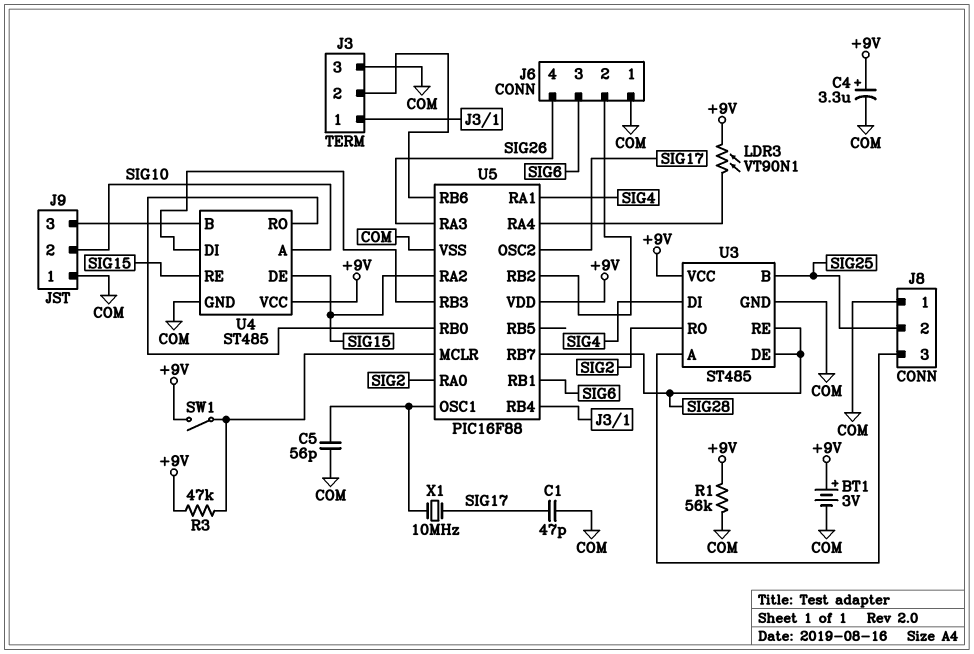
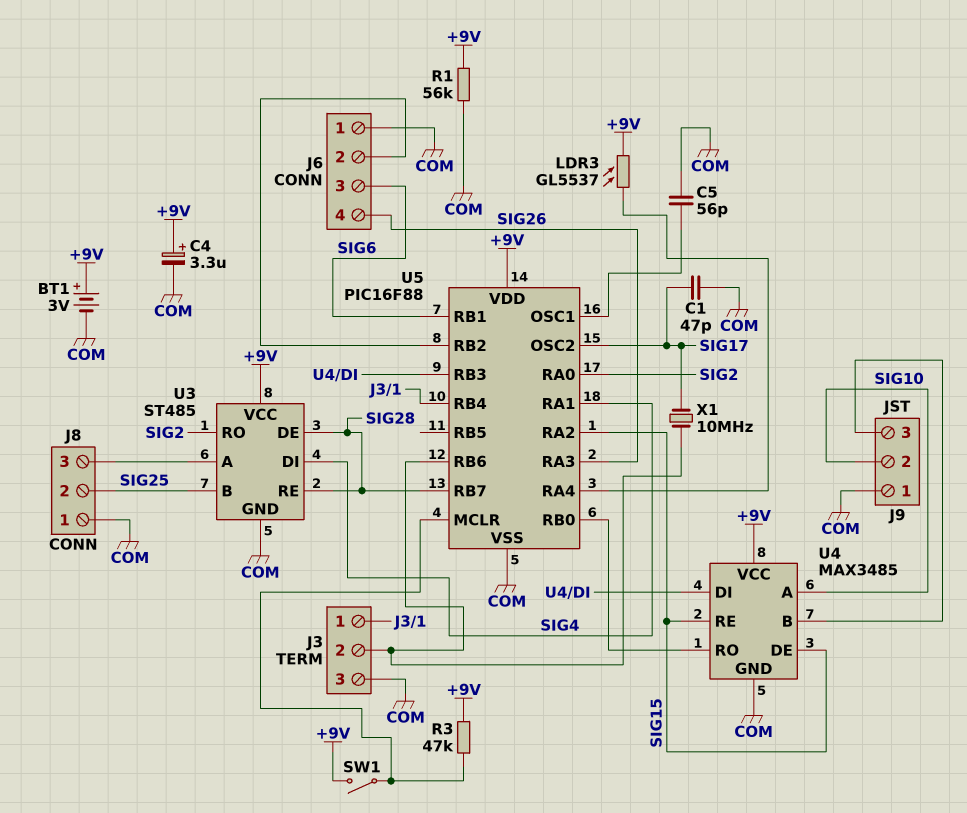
LDR3: VT90N1 (+9V, U5/RA4) -> GL5537 (+9V, U5/RA4)
U4: ST485 -> MAX3485
X1: 10MHz (SIG17, U5/OSC1) -> 10MHz (J3/2, SIG17)

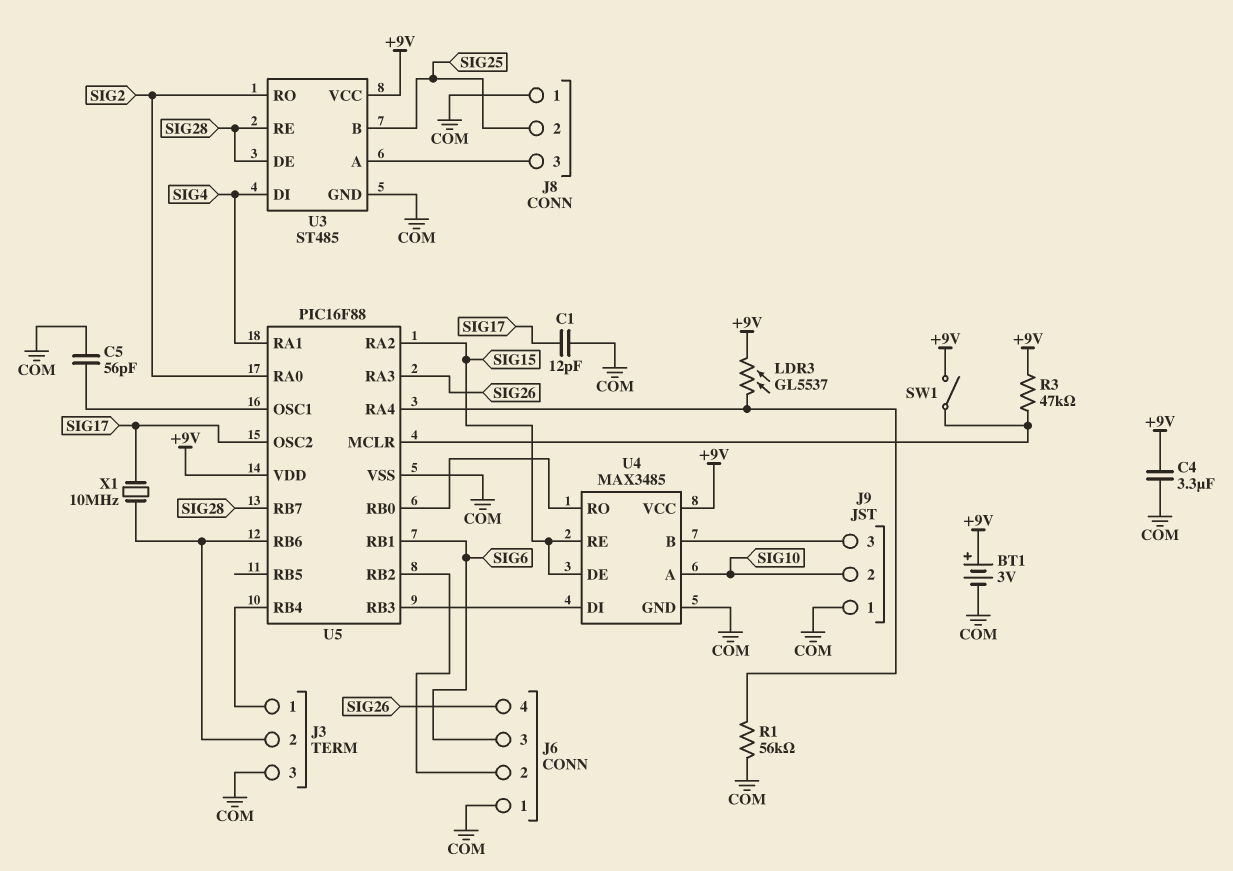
C1: 47pF (COM, SIG17) -> 12pF (COM, SIG17)
C4: 3.3uF (plus +9V, minus COM) -> 3.3uF (+9V, COM)
R1: 56k (+9V, COM) -> 56k (COM, U5/RA4)

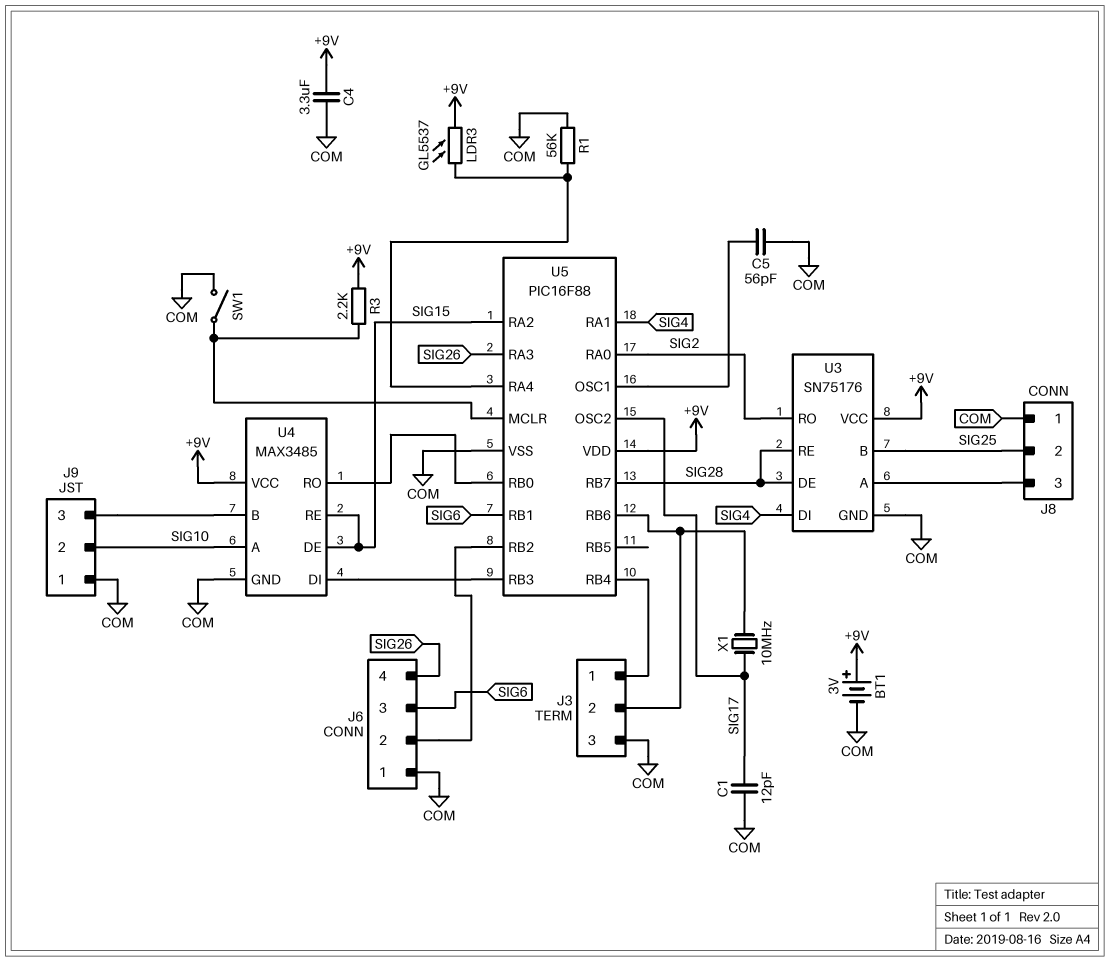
R3: 47k (+9V, U5/MCLR) -> 2.2k (+9V, U5/MCLR)
SW1: switch (+9V, U5/MCLR) -> switch (COM, U5/MCLR)
U3: ST485 -> SN75176

